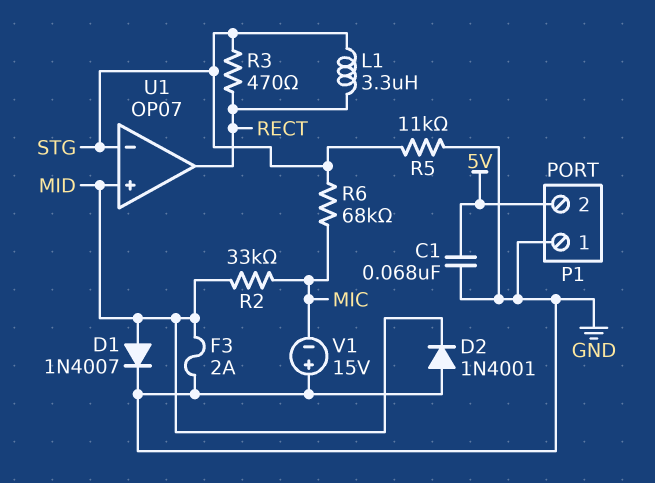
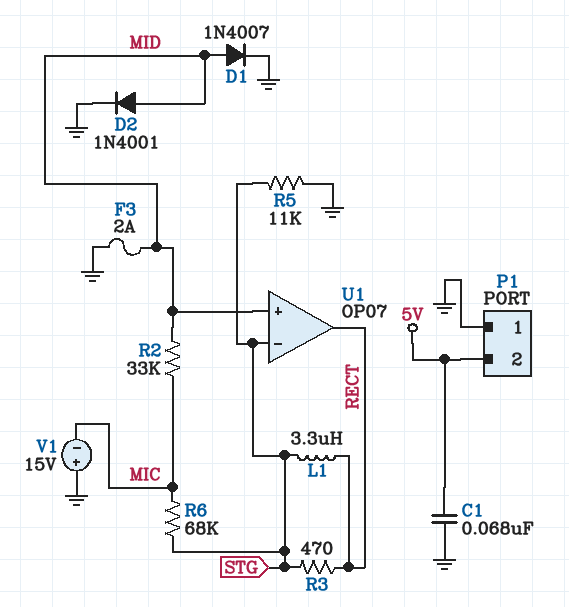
D2: diode 1N4001 (A GND, K MID) -> diode 1N4001 (A MID, K GND)

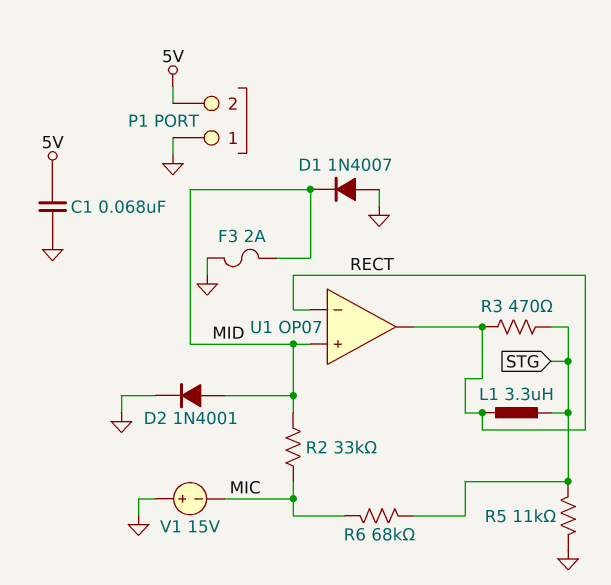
D1: diode 1N4007 (A MID, K GND) -> diode 1N4007 (A GND, K MID)
U1 pin in-: STG -> RECT

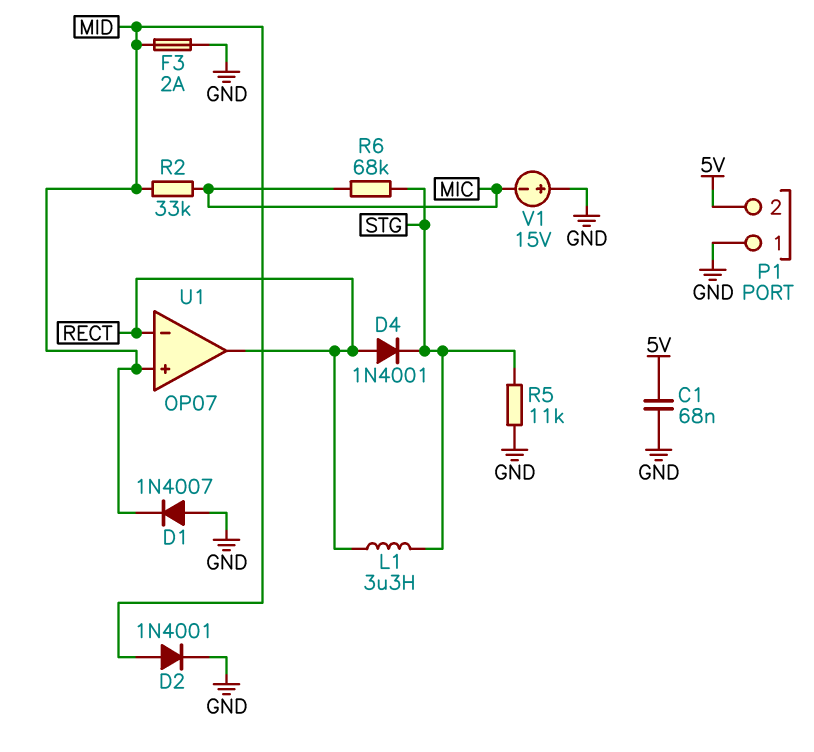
D4: none -> diode 1N4001 (A RECT, K STG)
R3: 470 (RECT, STG) -> none

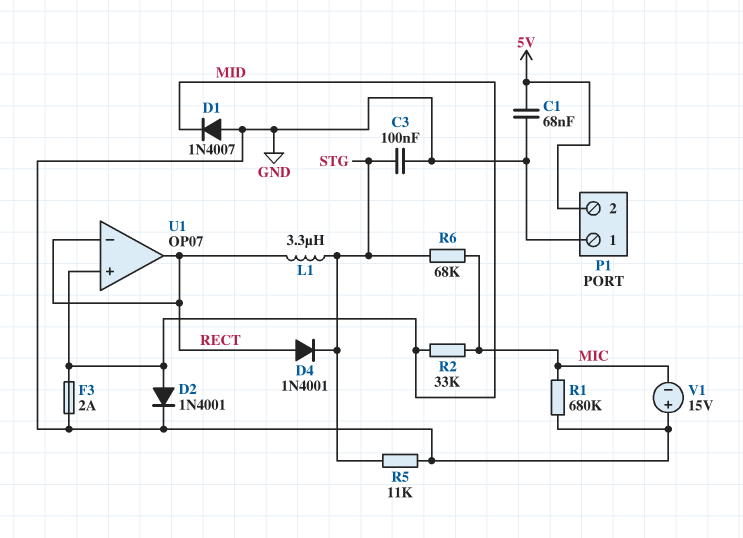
C3: none -> 100nF (GND, STG)
R1: none -> 680k (GND, MIC)

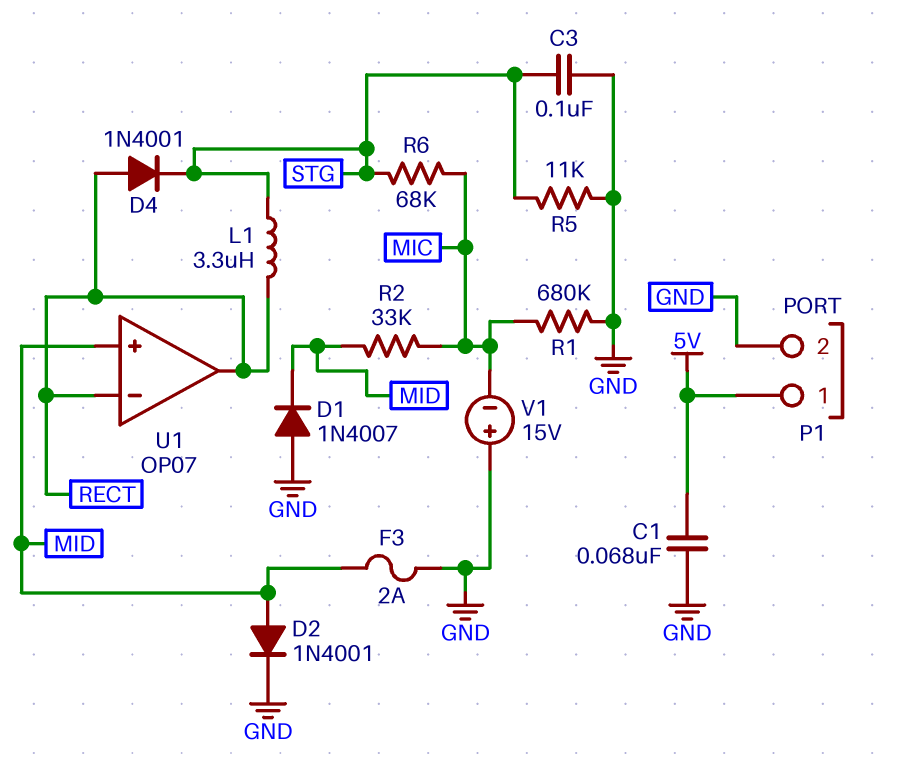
P1 pin 1: GND -> 5V
P1 pin 2: 5V -> GND

